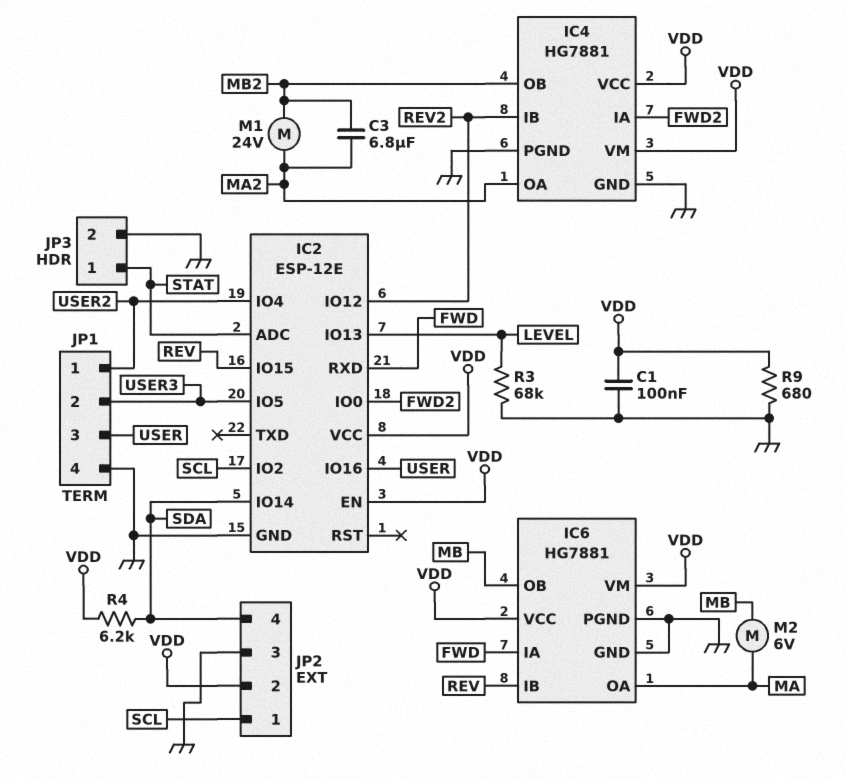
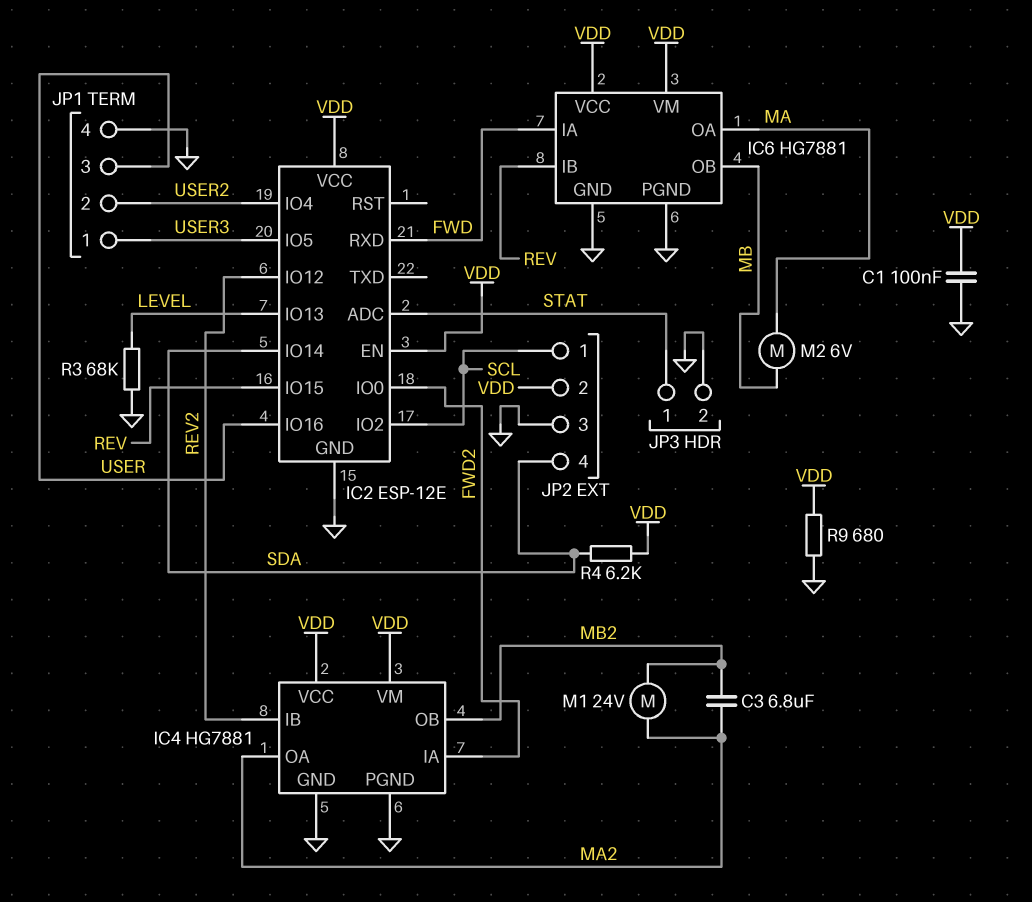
JP1 pin 1: USER2 -> USER3
JP1 pin 2: USER3 -> USER2

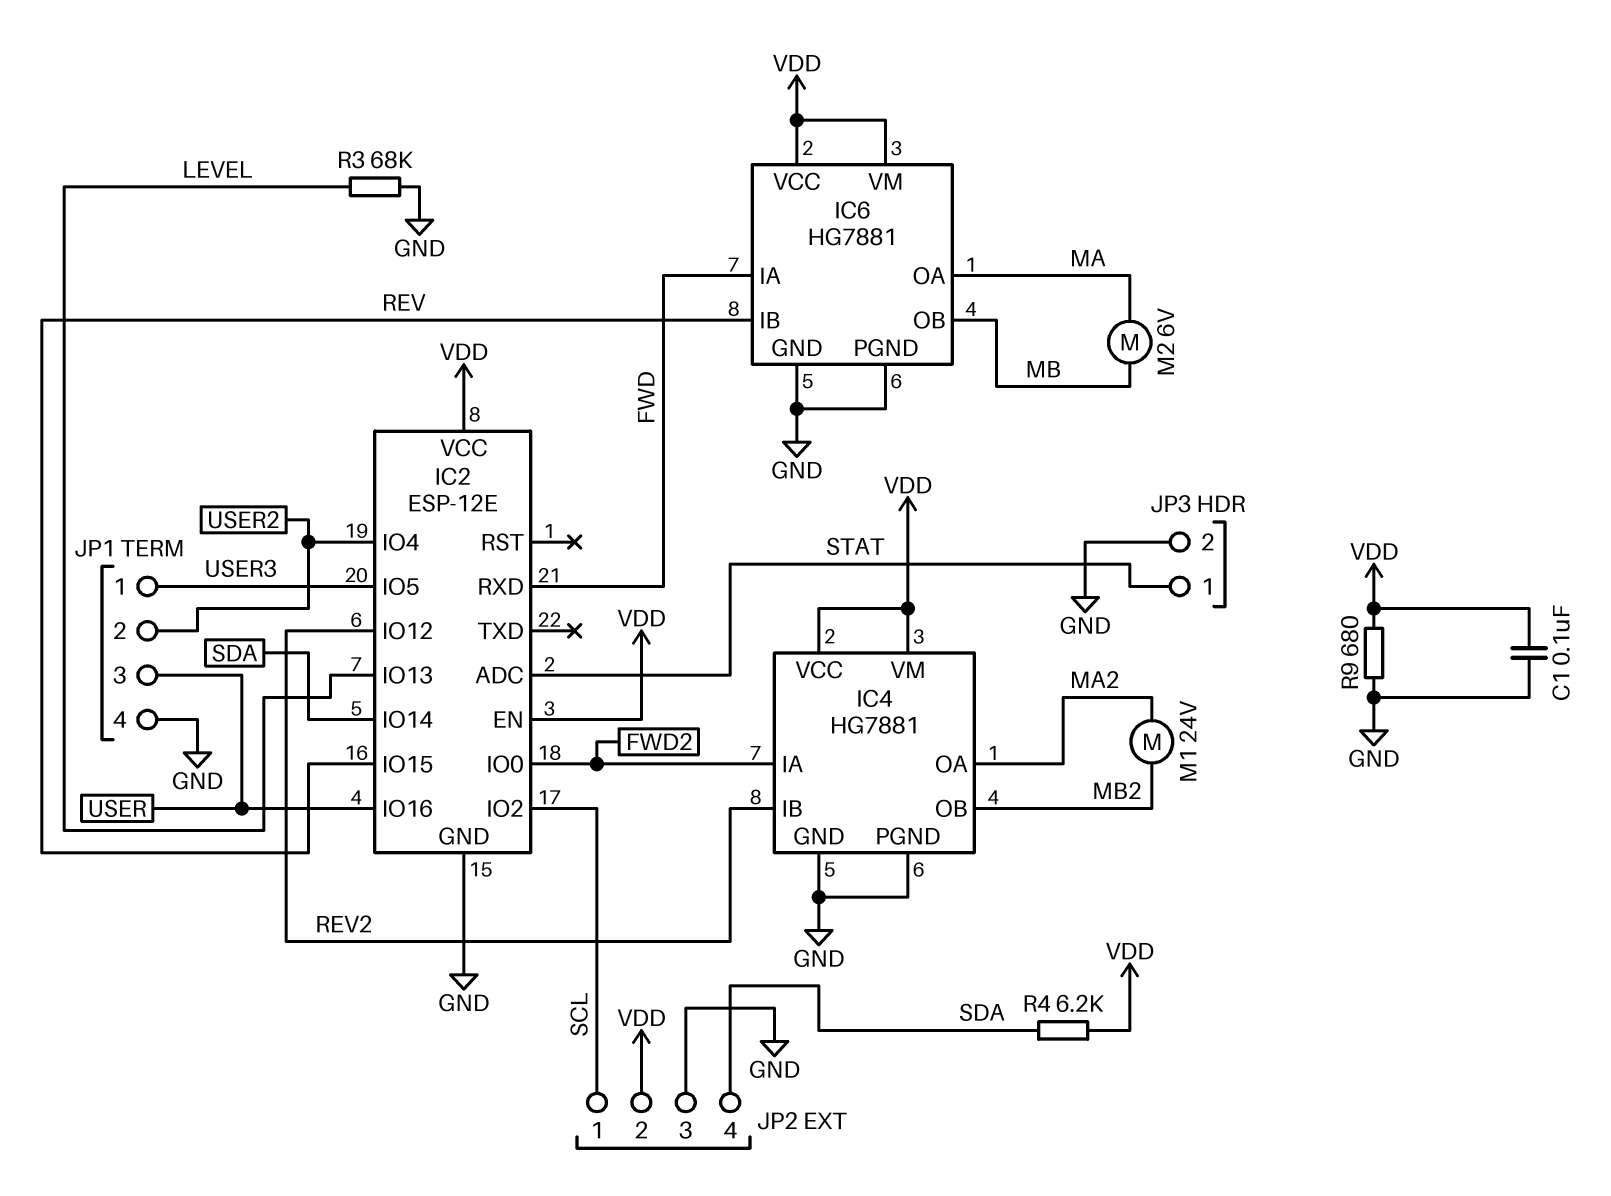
C3: 6.8uF (MA2, MB2) -> none

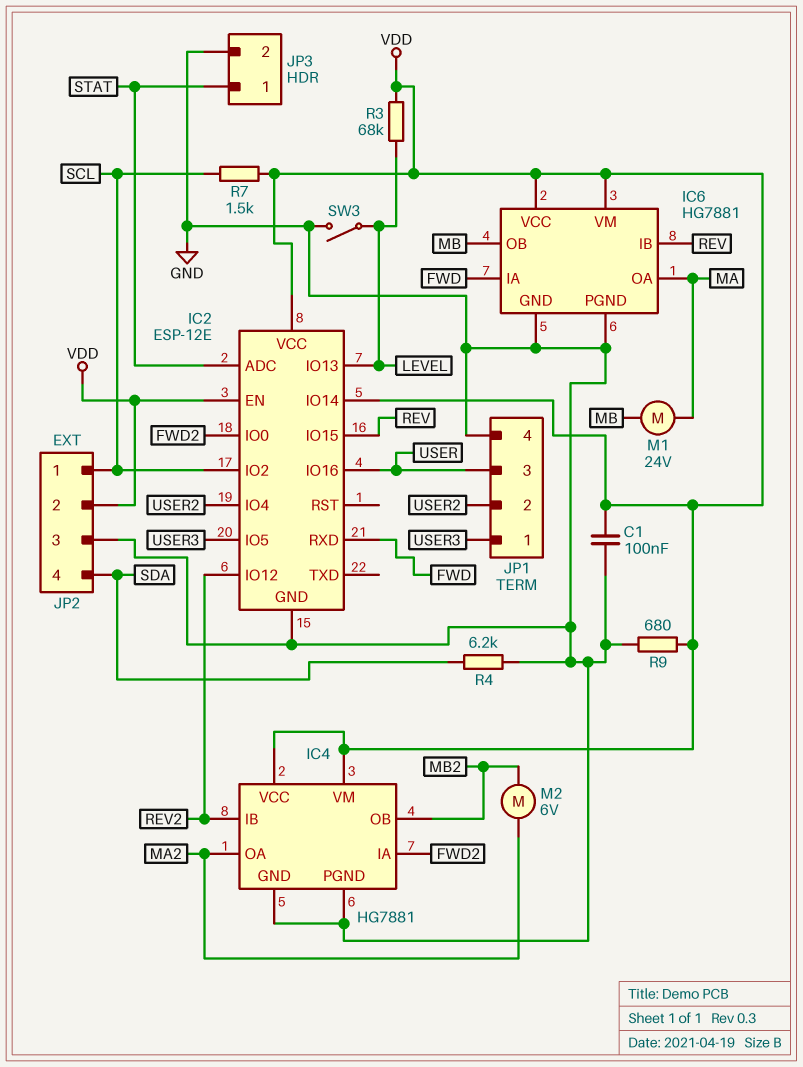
IC2 pin IO14: SDA -> VDD
M1: motor 24V (MA2, MB2) -> motor 24V (MA, MB)
M2: motor 6V (MA, MB) -> motor 6V (MA2, MB2)
R3: 68k (GND, LEVEL) -> 68k (LEVEL, VDD)
R4: 6.2k (SDA, VDD) -> 6.2k (GND, SDA)
R7: none -> 1.5k (SCL, VDD)
SW3: none -> switch (GND, LEVEL)

